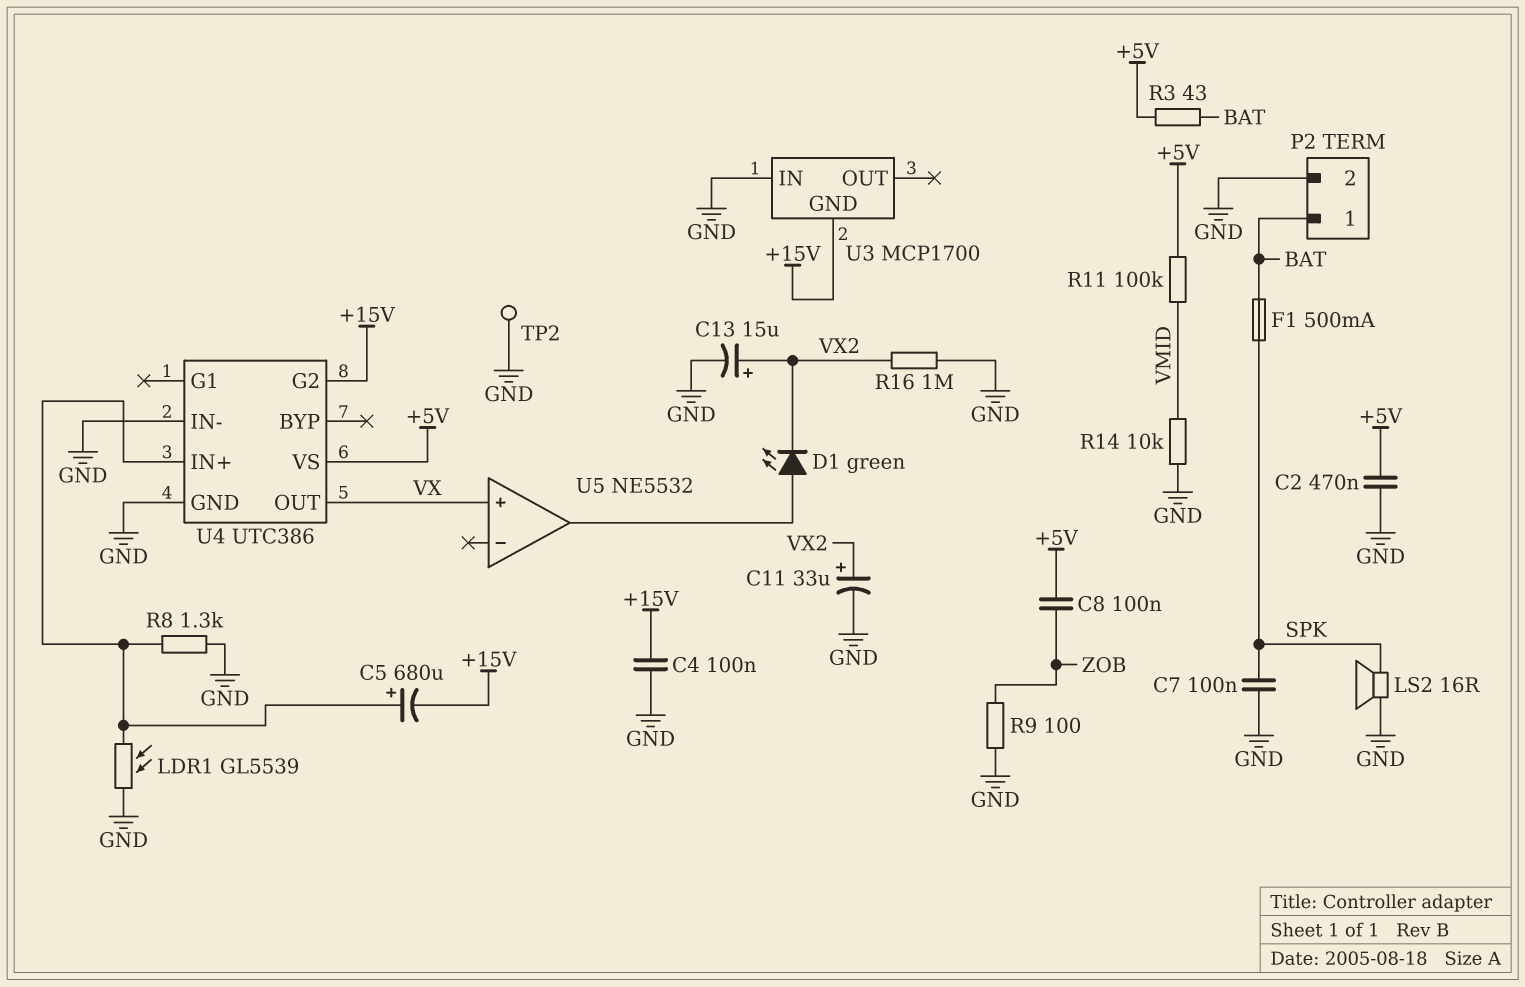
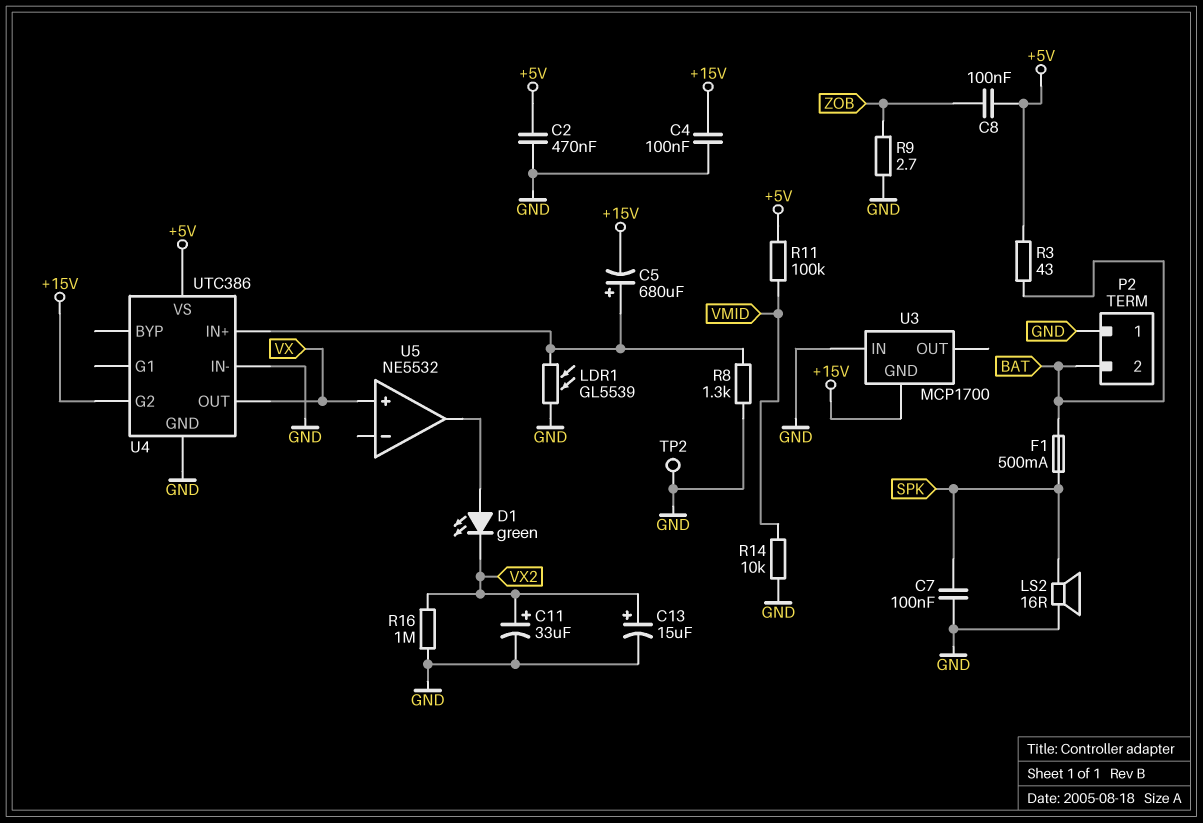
P2 pin 1: BAT -> GND
P2 pin 2: GND -> BAT
R9: 100 (GND, ZOB) -> 2.7 (GND, ZOB)

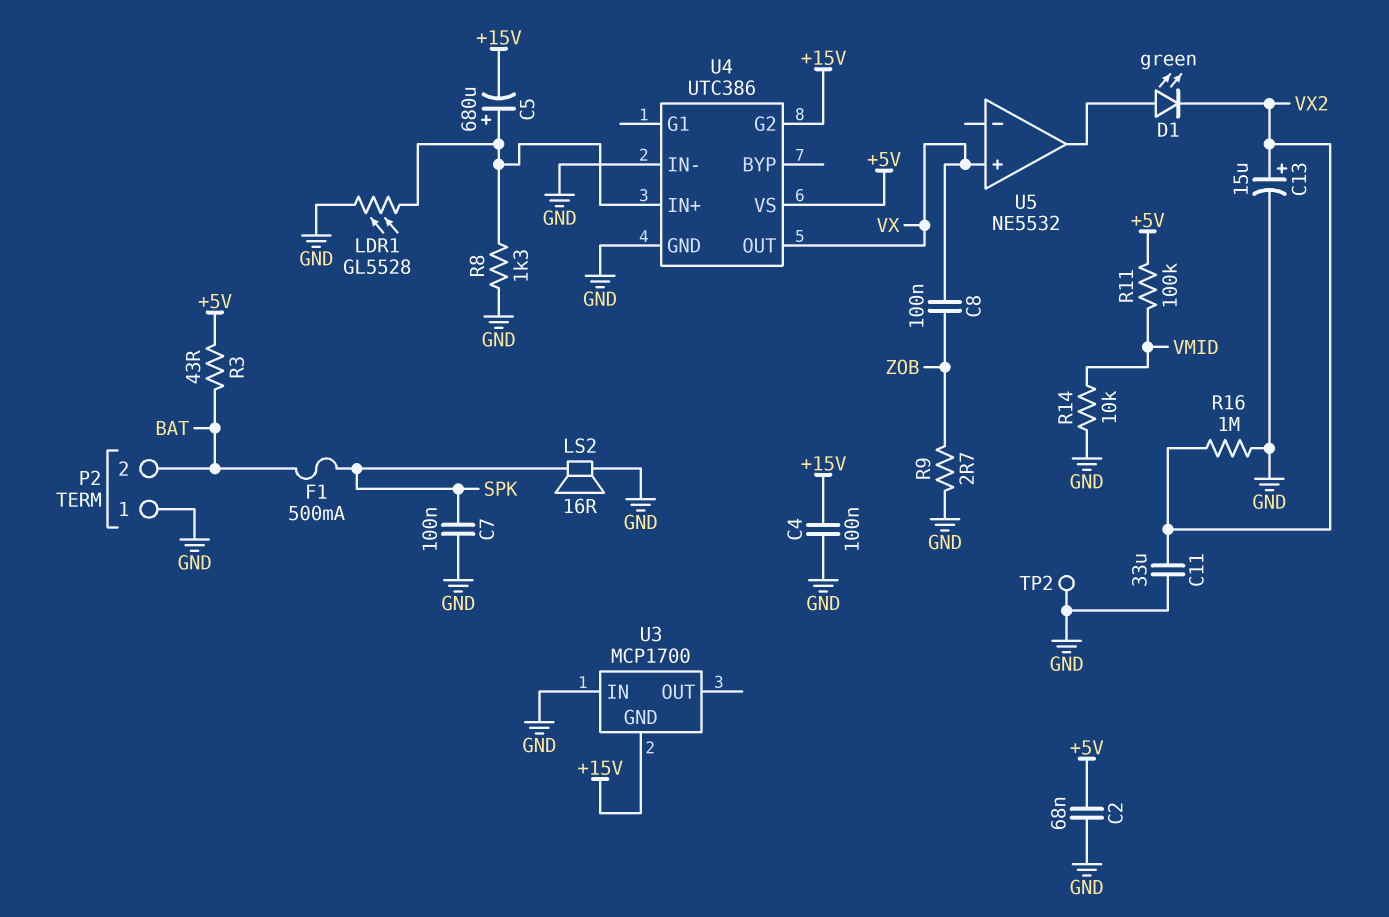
C2: 470nF (+5V, GND) -> 68nF (+5V, GND)
C8: 100nF (+5V, ZOB) -> 100nF (VX, ZOB)
C11: 33uF (plus VX2, minus GND) -> 33uF (GND, VX2)
LDR1: GL5539 (GND, U4/IN+) -> GL5528 (GND, U4/IN+)

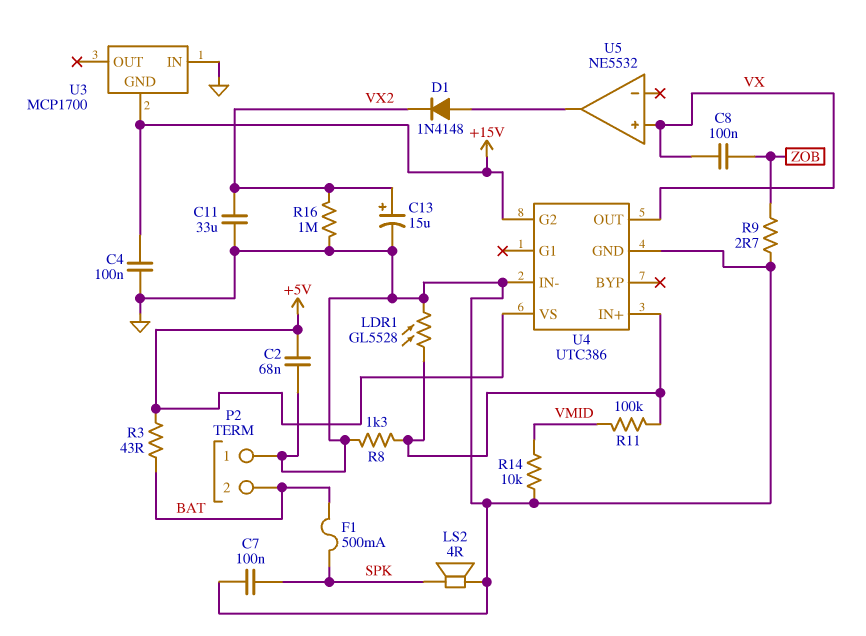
C5: 680uF (plus U4/IN+, minus +15V) -> none
D1: LED green (A U5/out, K VX2) -> diode 1N4148 (A U5/out, K VX2)
LS2: speaker 16R (GND, SPK) -> speaker 4R (GND, SPK)
R11: 100k (+5V, VMID) -> 100k (U4/IN+, VMID)
TP2: test point (GND) -> none

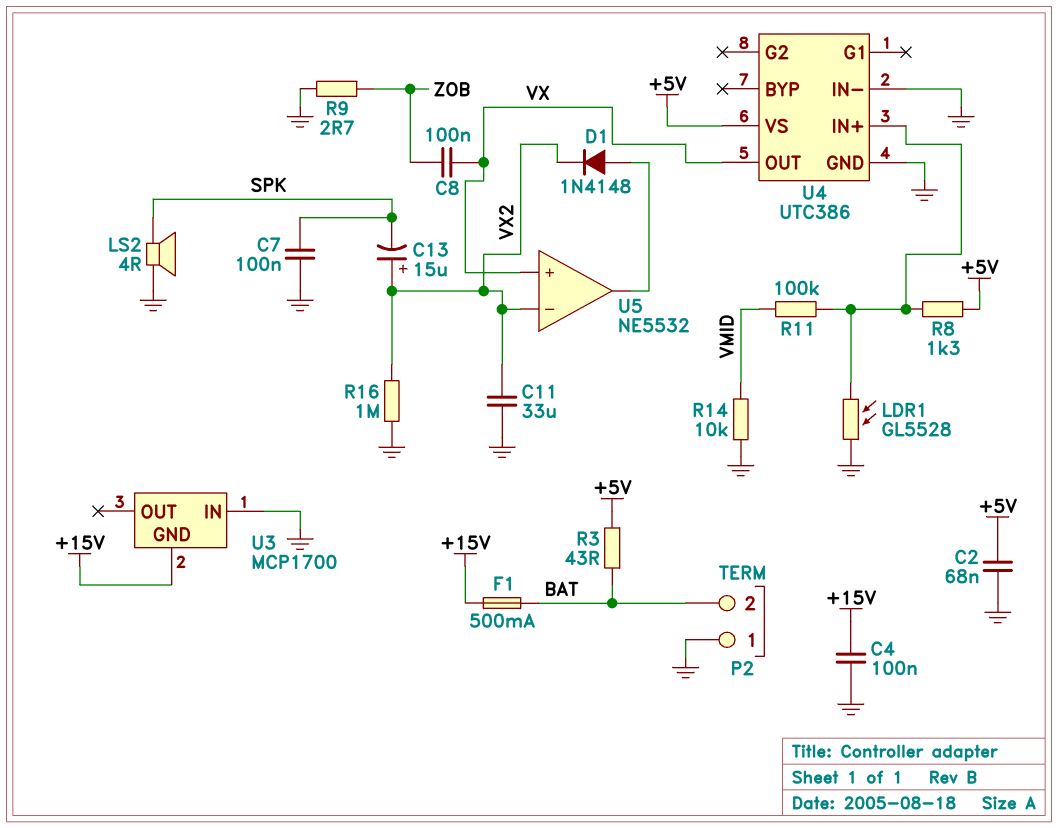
C13: 15uF (plus VX2, minus GND) -> 15uF (plus VX2, minus SPK)
F1: 500mA (BAT, SPK) -> 500mA (+15V, BAT)
R8: 1.3k (GND, U4/IN+) -> 1.3k (+5V, U4/IN+)
U4 pin G2: +15V -> none
U5 pin in-: none -> VX2

